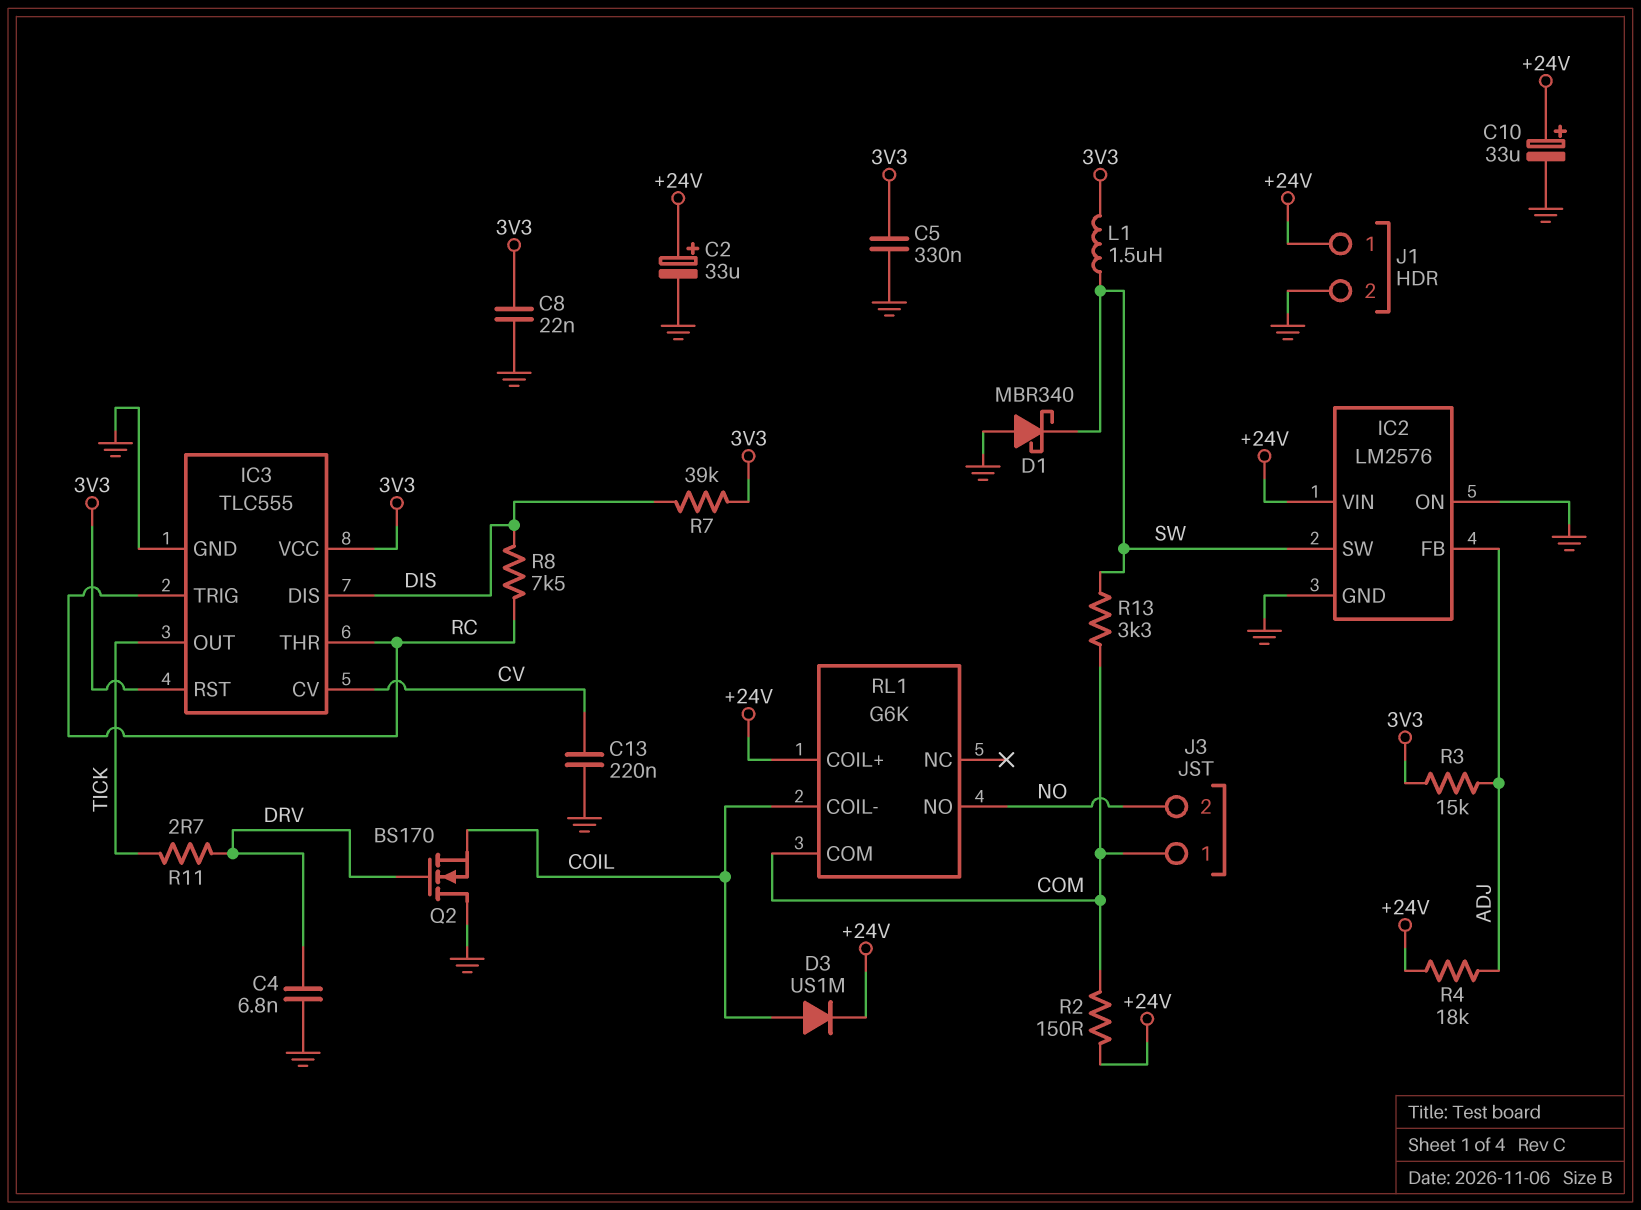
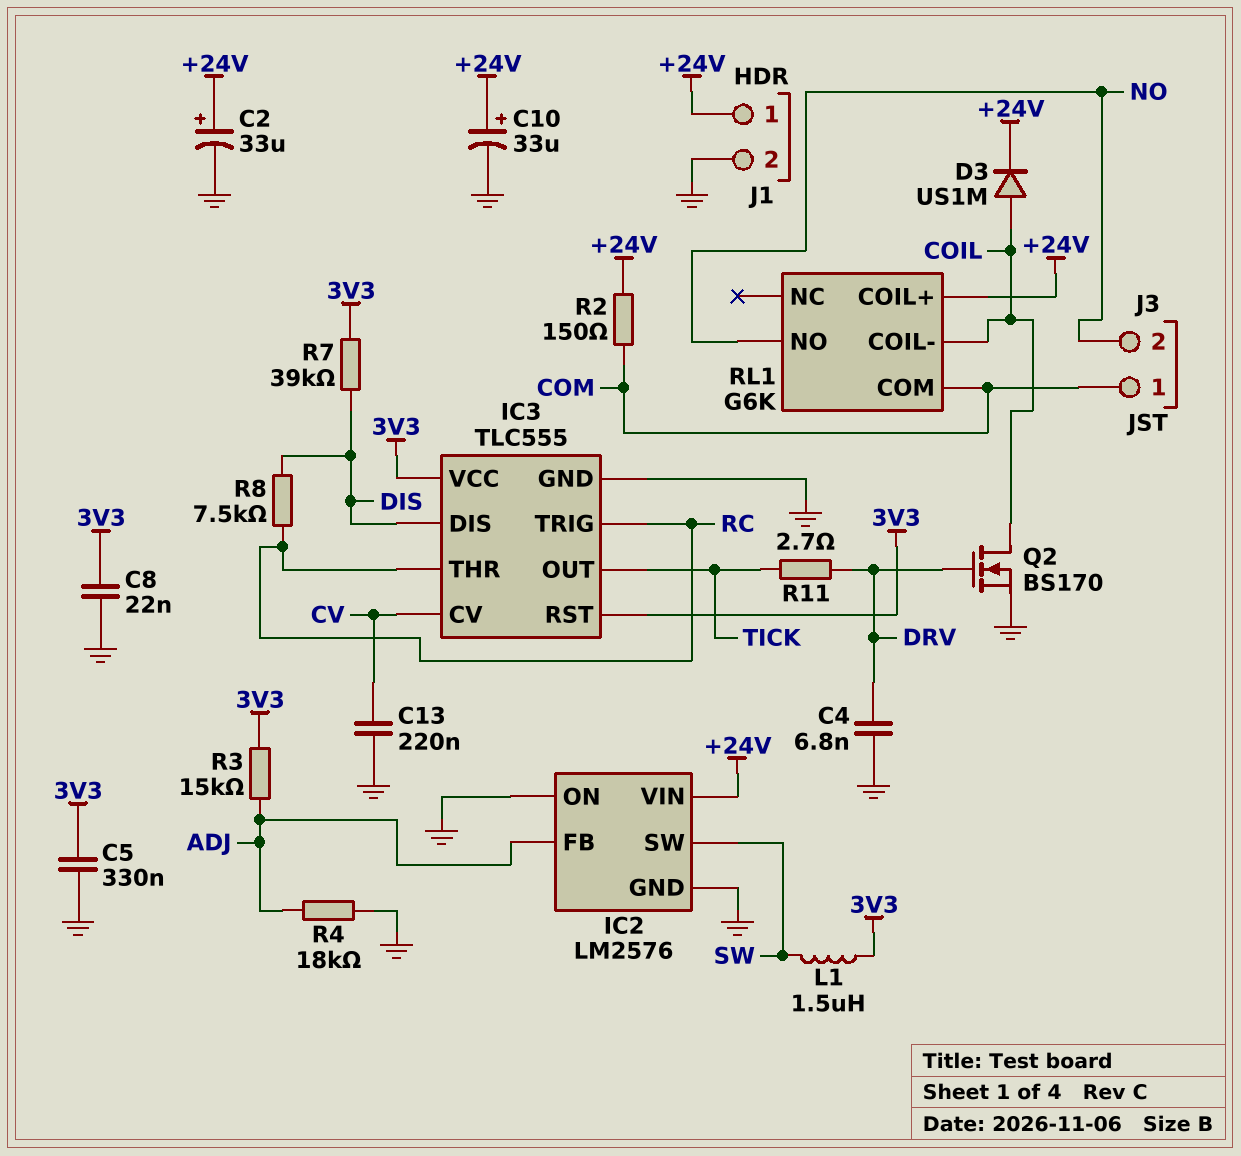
D1: schottky MBR340 (A GND, K SW) -> none
Q2: NMOS BS170 (G DRV, D GND, S COIL) -> NMOS BS170 (G DRV, D COIL, S GND)
R4: 18k (+24V, ADJ) -> 18k (ADJ, GND)
R13: 3.3k (COM, SW) -> none

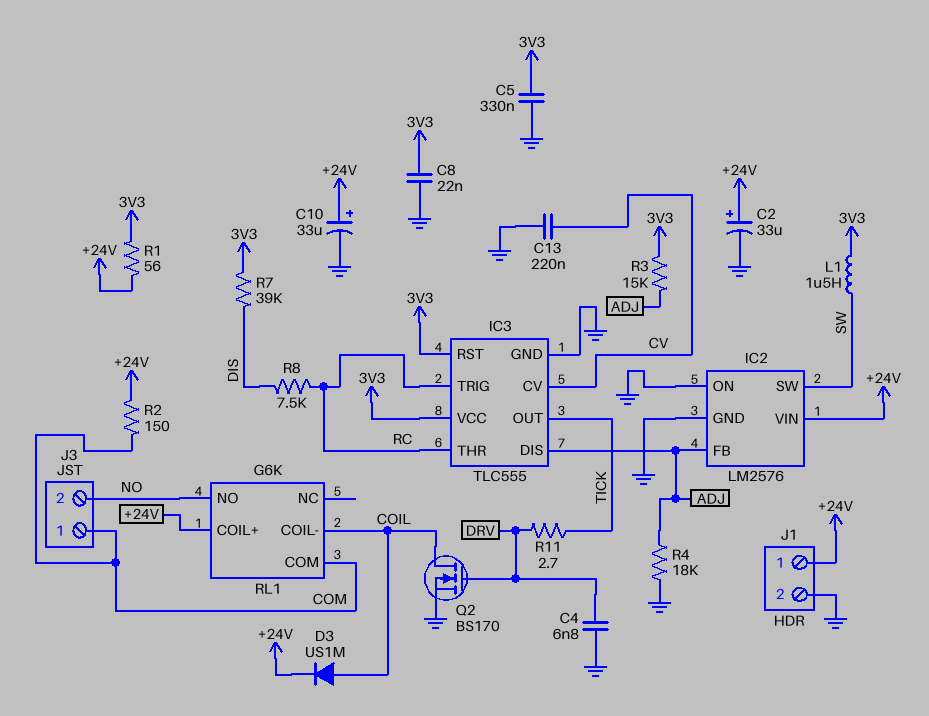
IC3 pin DIS: DIS -> ADJ
R1: none -> 56 (+24V, 3V3)

